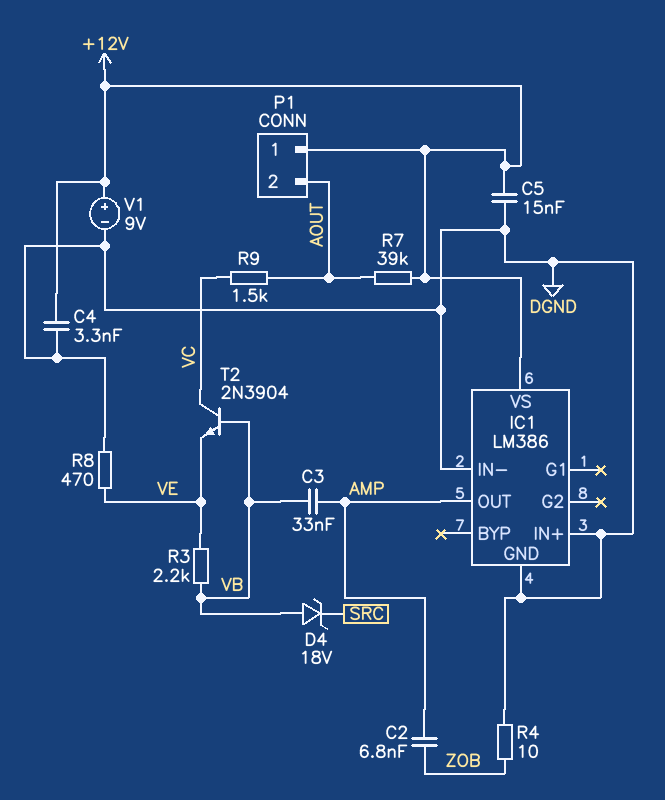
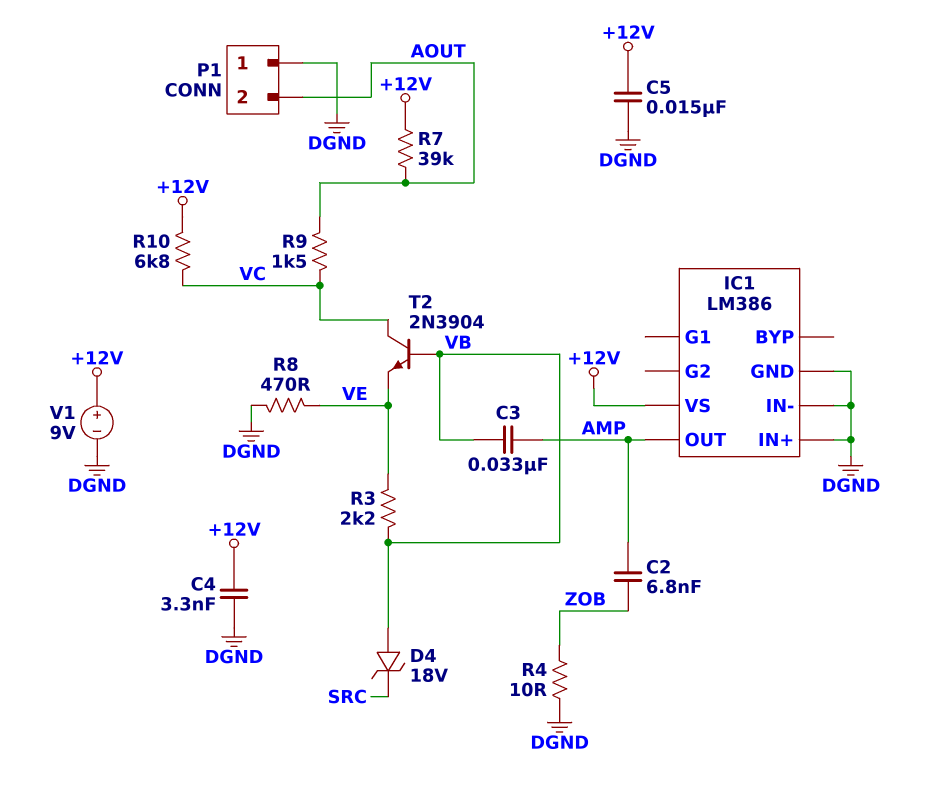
P1 pin 1: +12V -> DGND
R10: none -> 6.8k (+12V, VC)

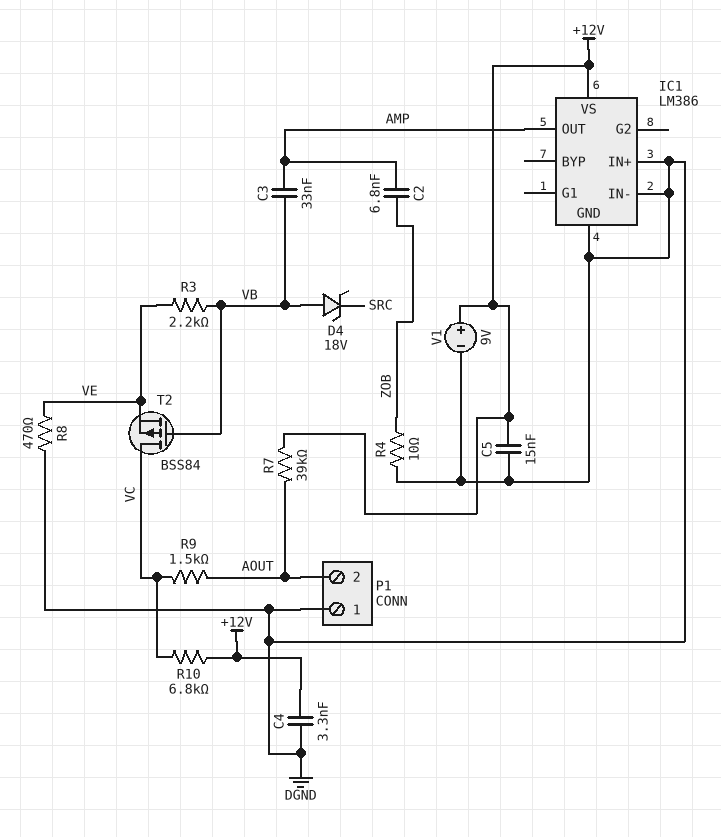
T2: NPN 2N3904 (B VB, C VC, E VE) -> PMOS BSS84 (G VB, D VC, S VE)

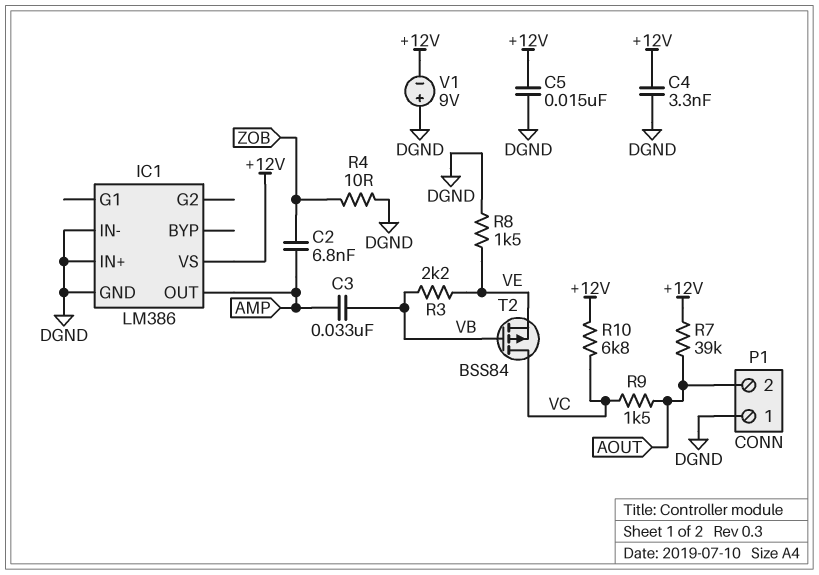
D4: zener 18V (A VB, K SRC) -> none
R8: 470 (DGND, VE) -> 1.5k (DGND, VE)
V1: 9V (plus +12V, minus DGND) -> 9V (plus DGND, minus +12V)

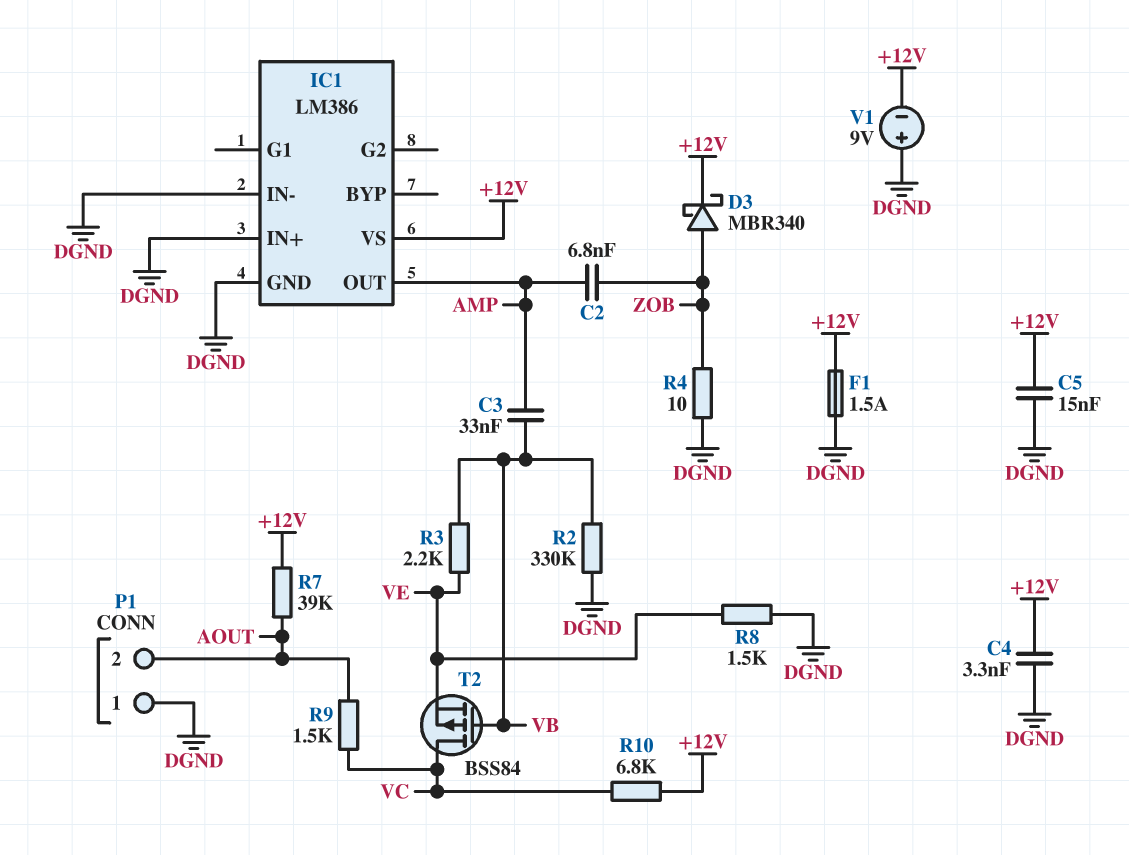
D3: none -> schottky MBR340 (A ZOB, K +12V)
F1: none -> 1.5A (+12V, DGND)
R2: none -> 330k (DGND, VB)

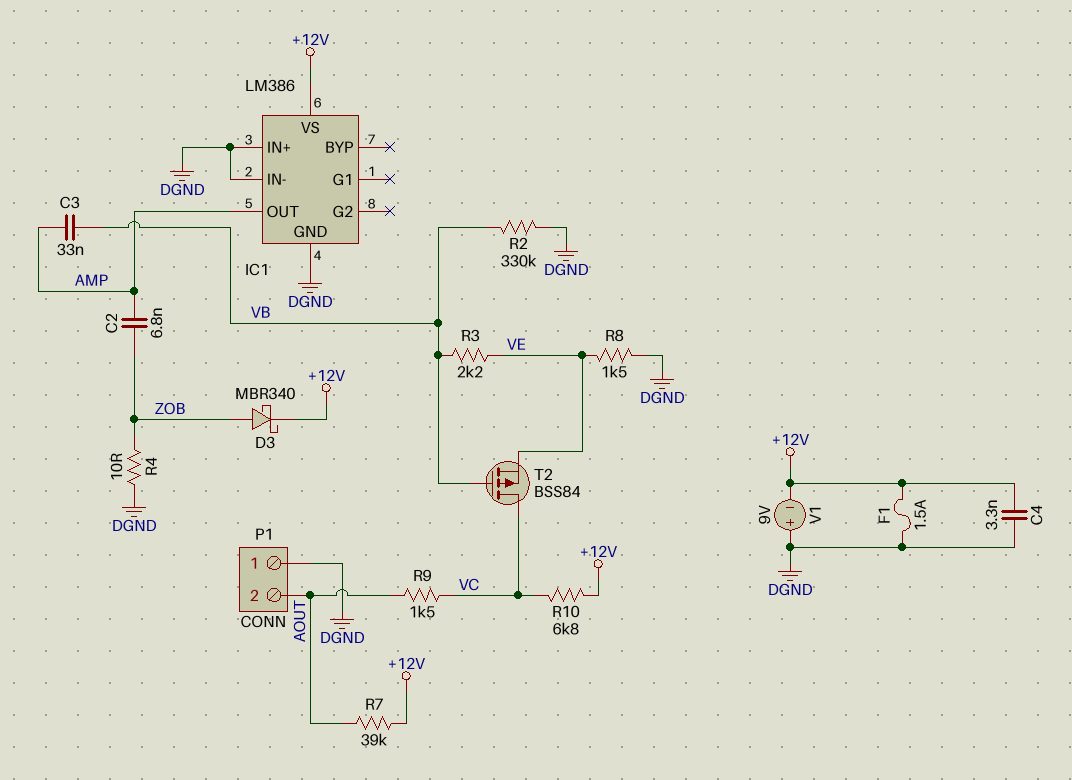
C5: 15nF (+12V, DGND) -> none

